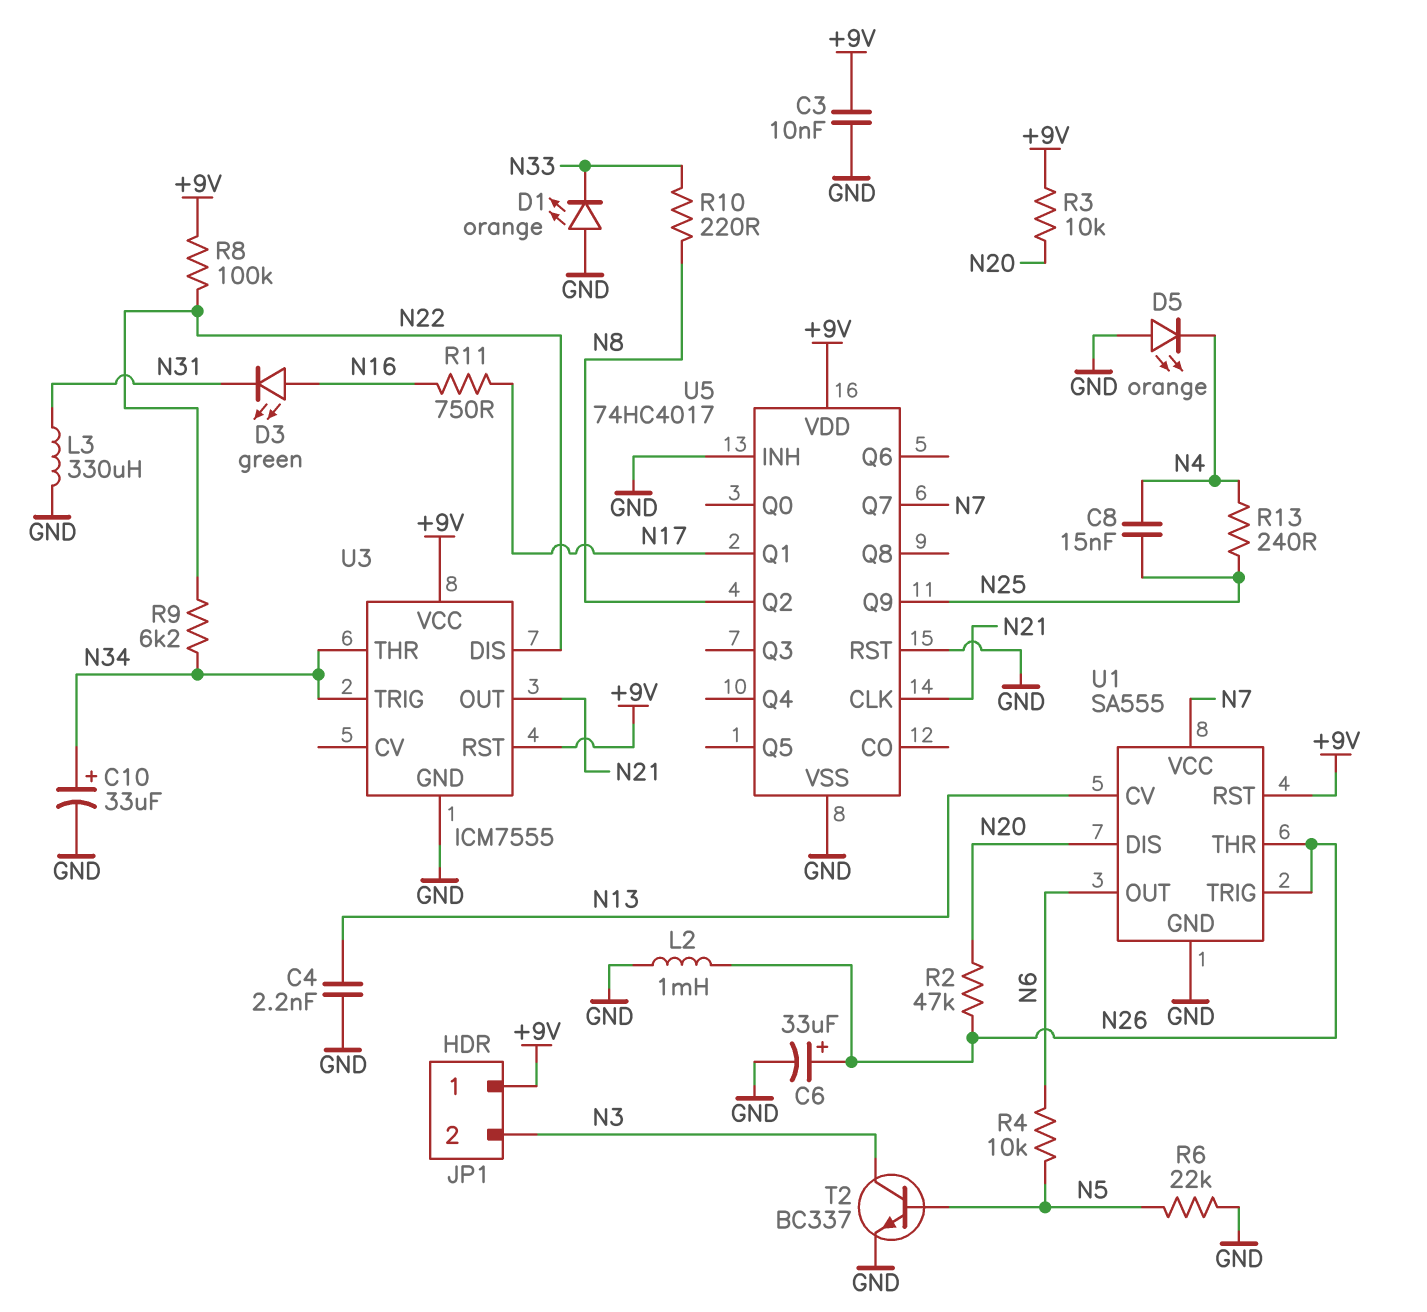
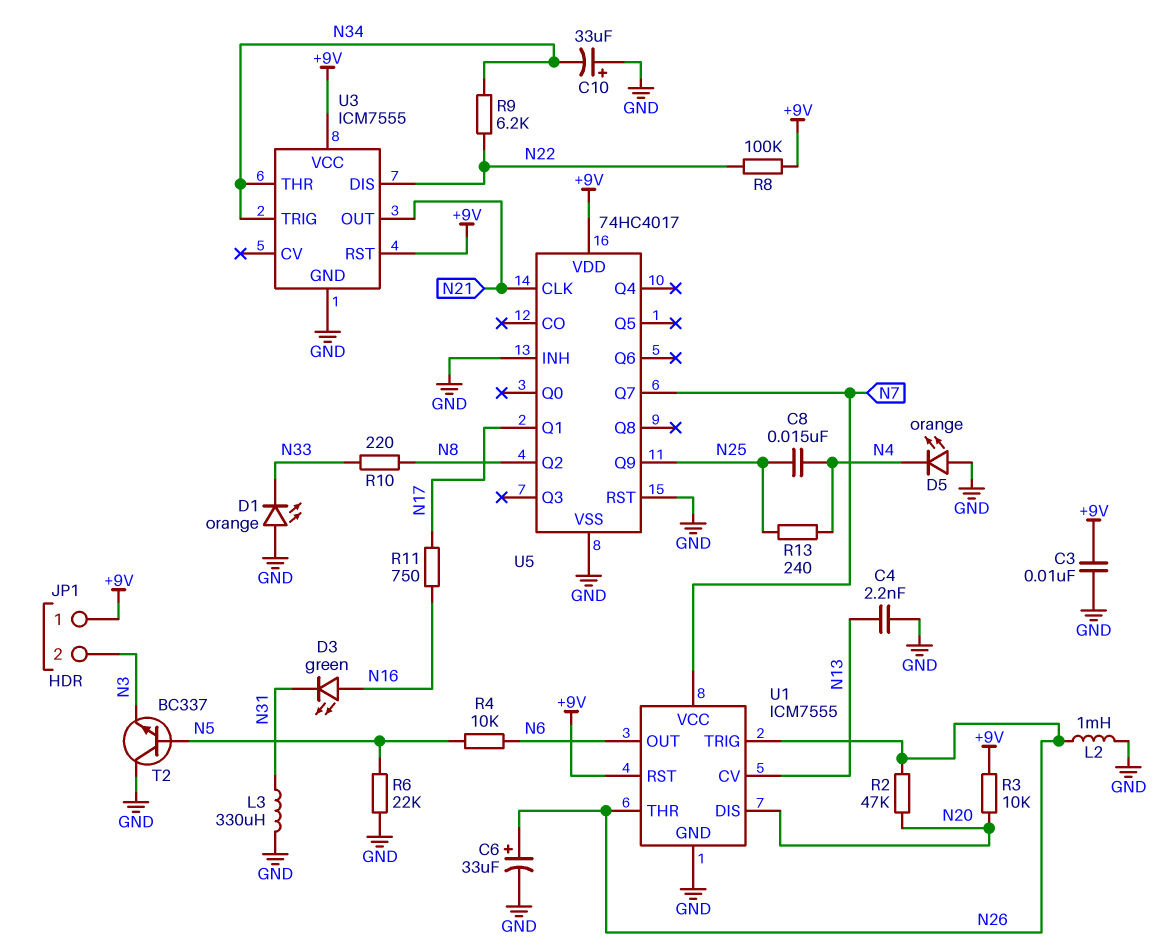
C10: 33uF (plus N34, minus GND) -> 33uF (plus GND, minus N34)
T2: NPN BC337 (B N5, C N3, E GND) -> NPN BC337 (B N5, C GND, E N3)
U1: SA555 -> ICM7555

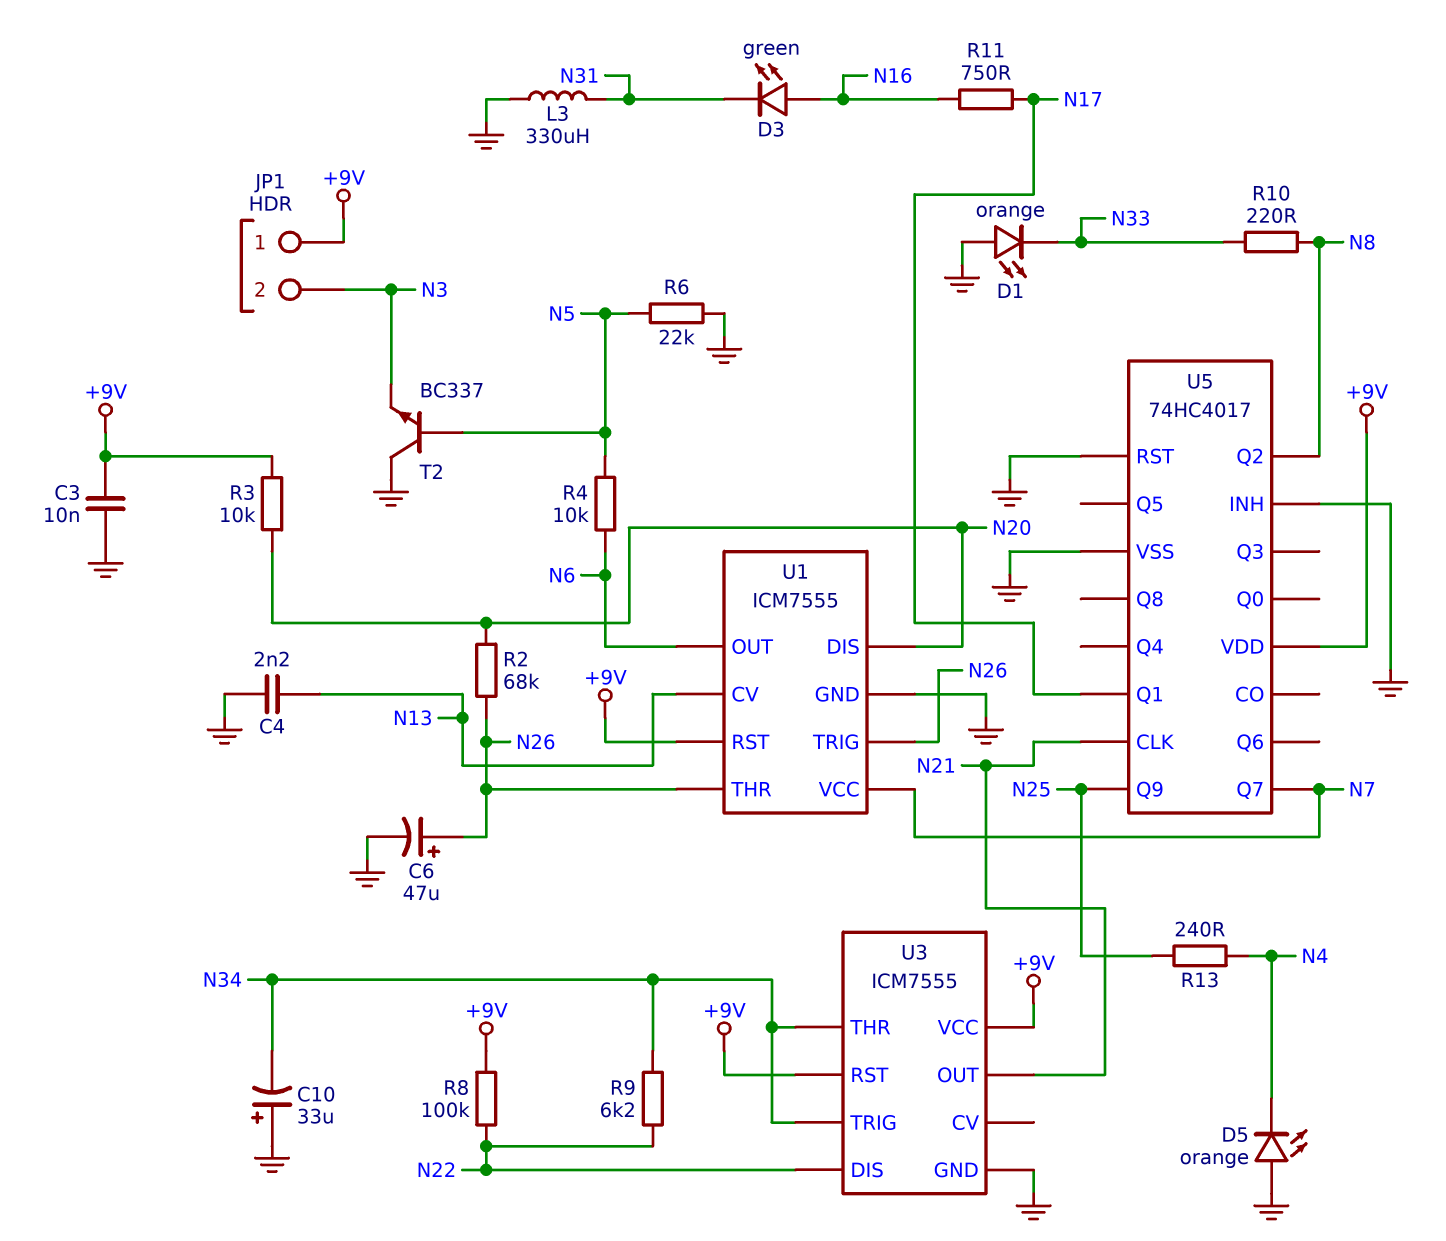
C6: 33uF (plus N26, minus GND) -> 47uF (plus N26, minus GND)
C8: 15nF (N4, N25) -> none
L2: 1mH (GND, N26) -> none
R2: 47k (N20, N26) -> 68k (N20, N26)

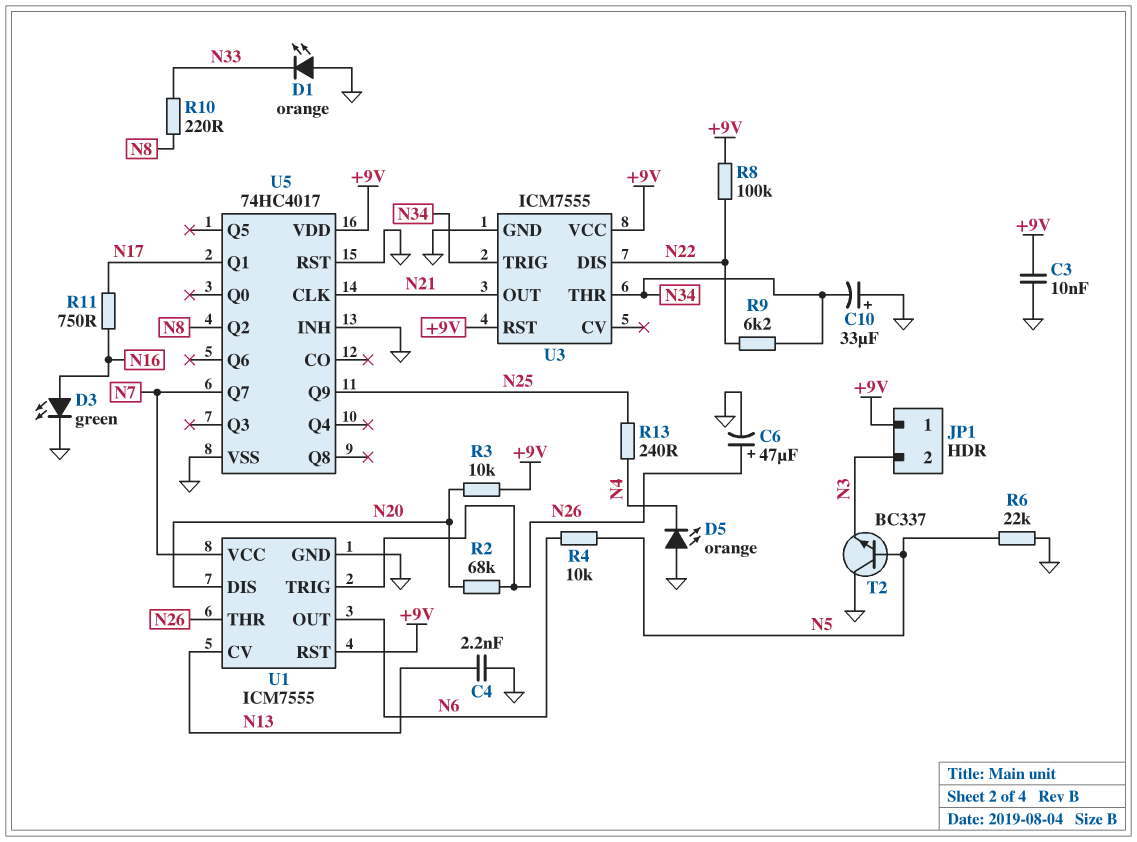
D3: LED green (A N16, K N31) -> LED green (A N16, K GND)
L3: 330uH (GND, N31) -> none

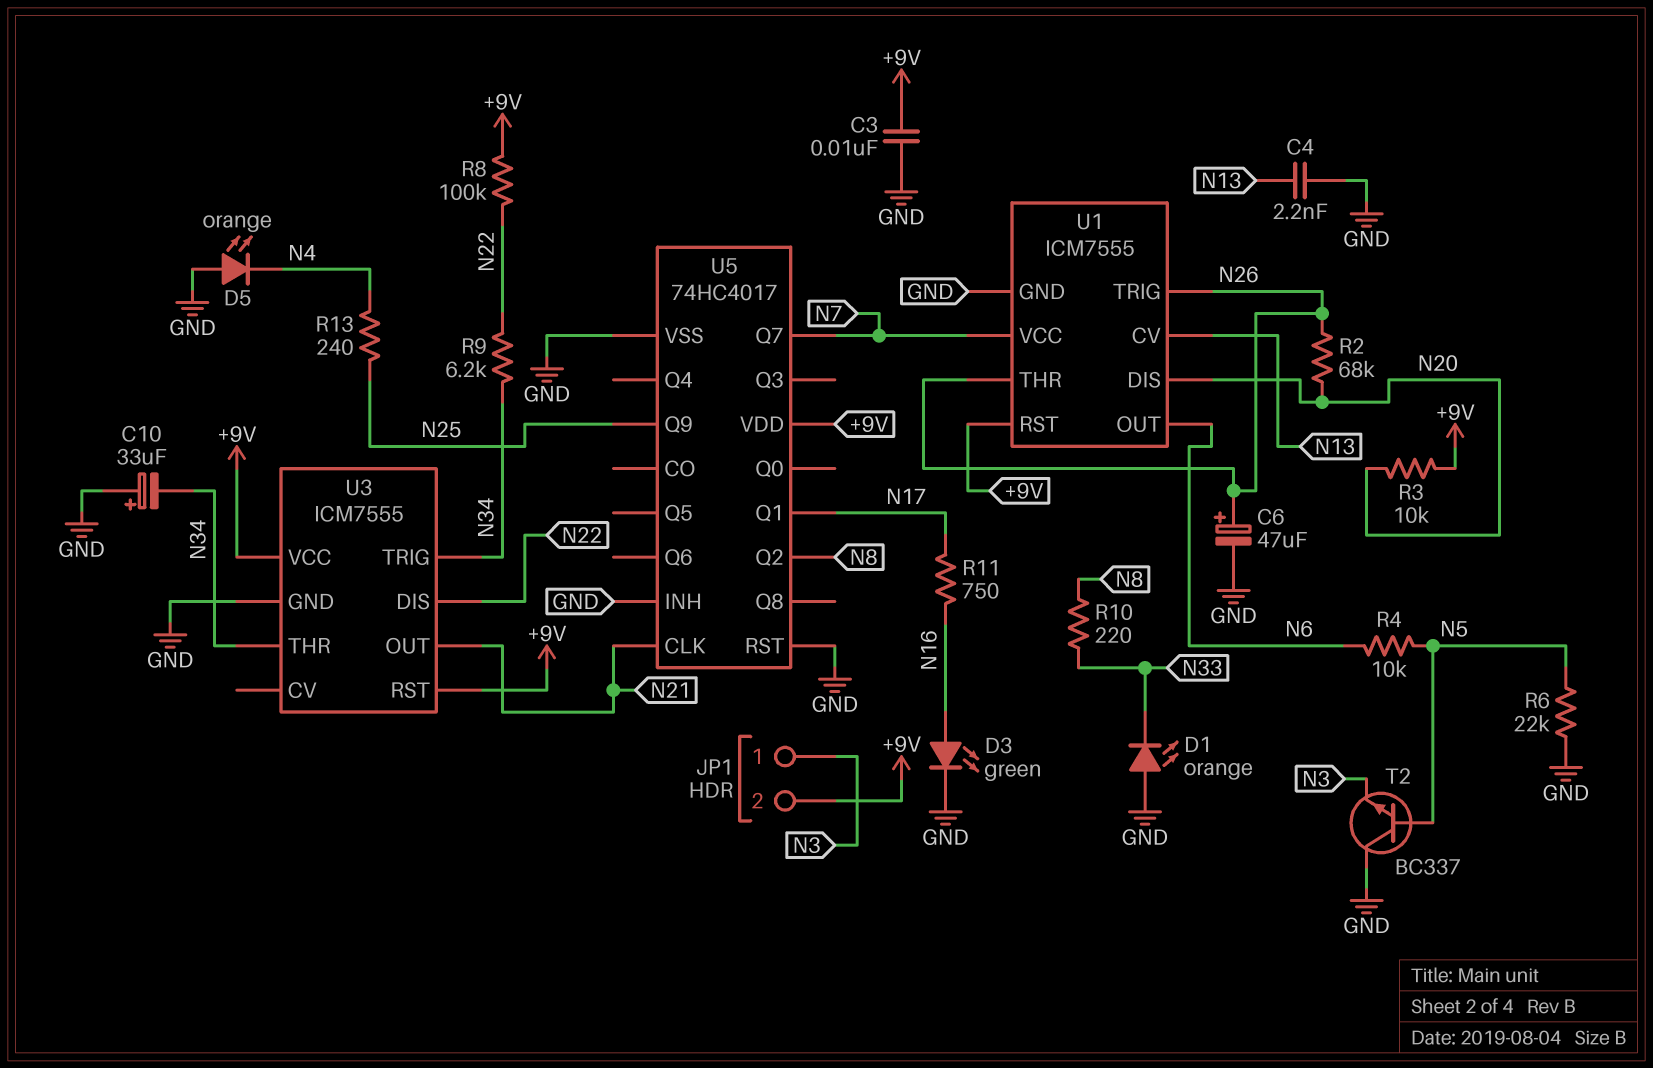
JP1 pin 1: +9V -> N3
JP1 pin 2: N3 -> +9V

